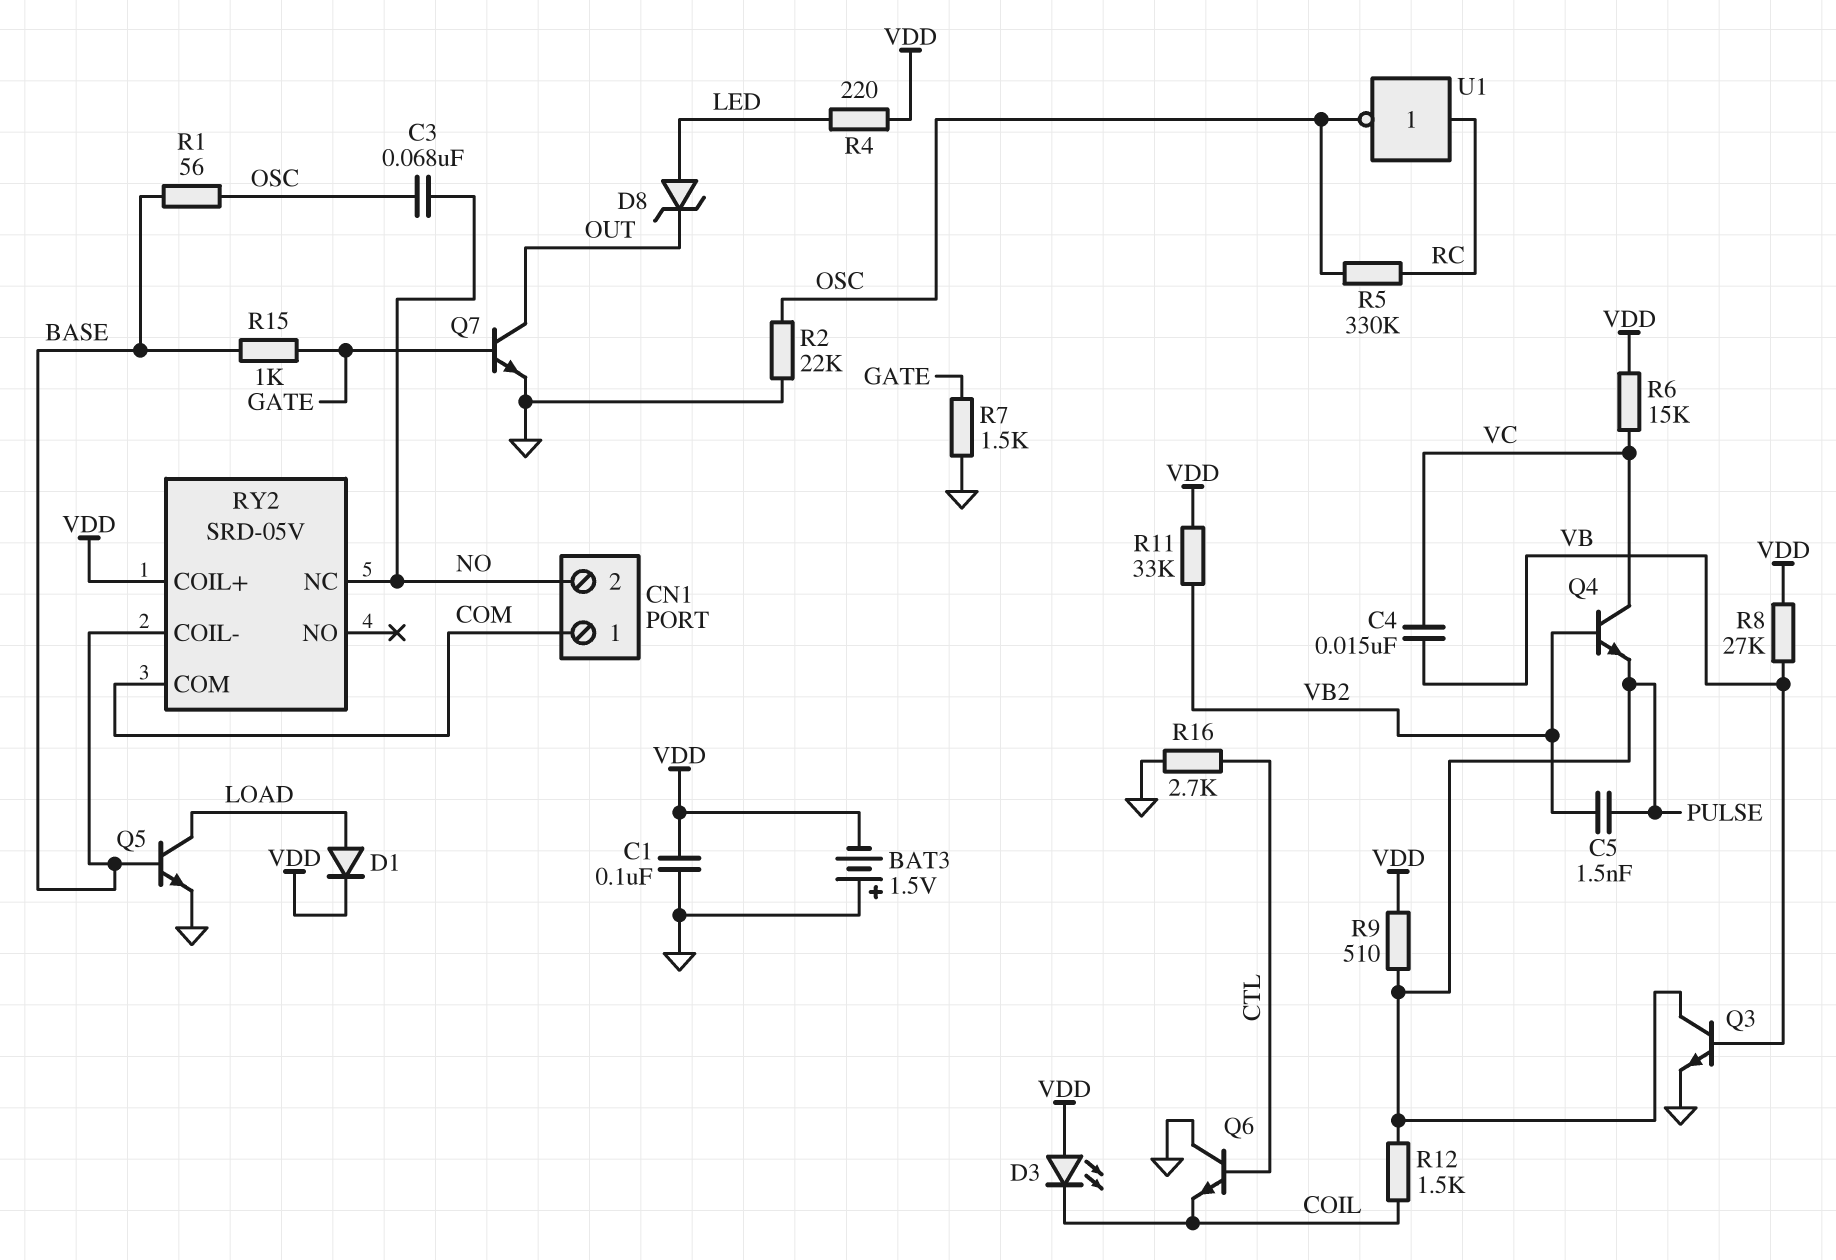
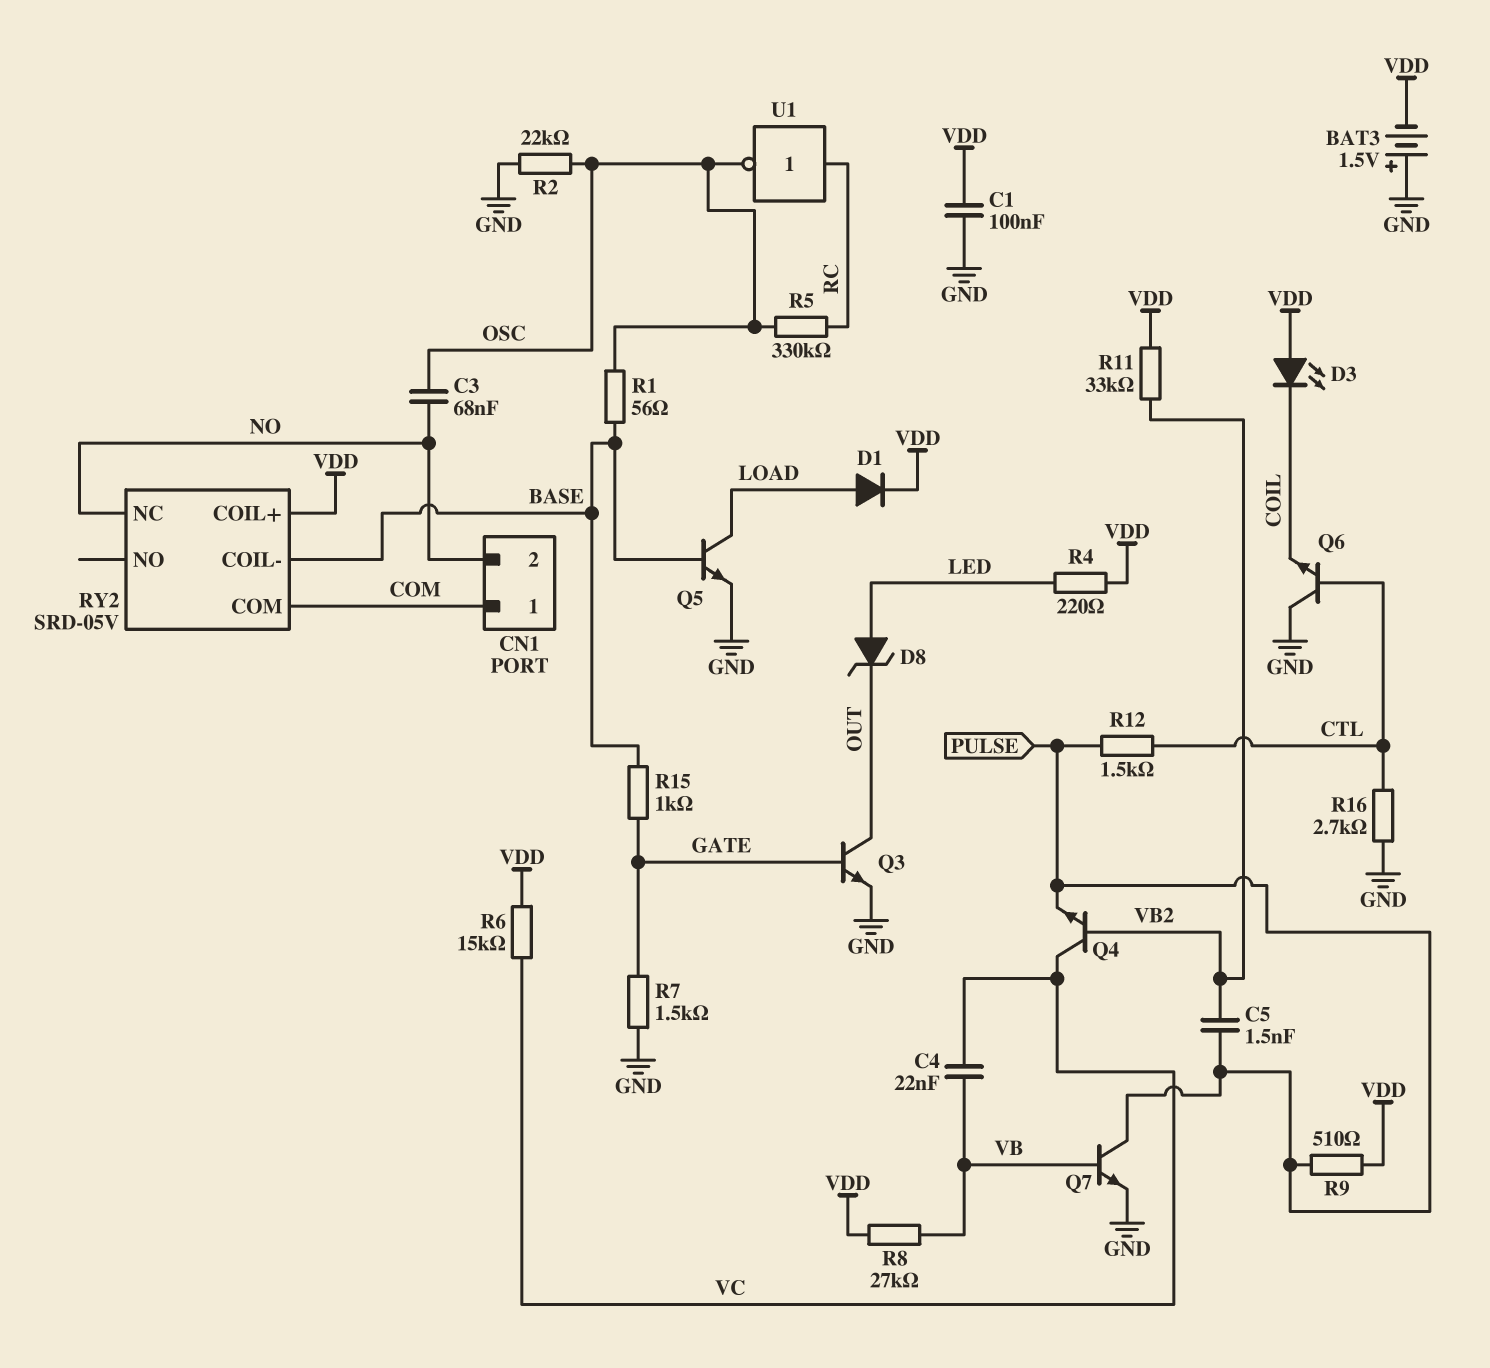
C4: 15nF (VB, VC) -> 22nF (VB, VC)
Q3: NPN (B VB, C PULSE, E GND) -> NPN (B GATE, C OUT, E GND)
Q7: NPN (B GATE, C OUT, E GND) -> NPN (B VB, C PULSE, E GND)
R12: 1.5k (COIL, PULSE) -> 1.5k (CTL, PULSE)

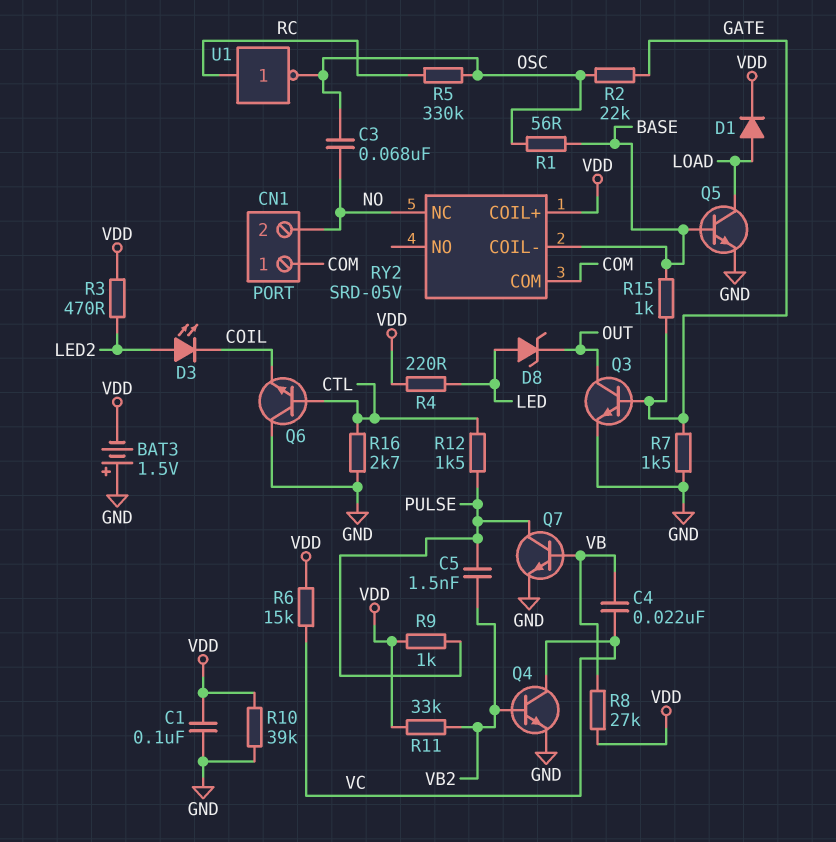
D3: LED (A VDD, K COIL) -> LED (A LED2, K COIL)
Q4: NPN (B VB2, C VC, E PULSE) -> NPN (B VB2, C VC, E GND)
R2: 22k (GND, OSC) -> 22k (GATE, OSC)
R3: none -> 470 (LED2, VDD)
R9: 510 (PULSE, VDD) -> 1k (PULSE, VDD)
R10: none -> 39k (GND, VDD)

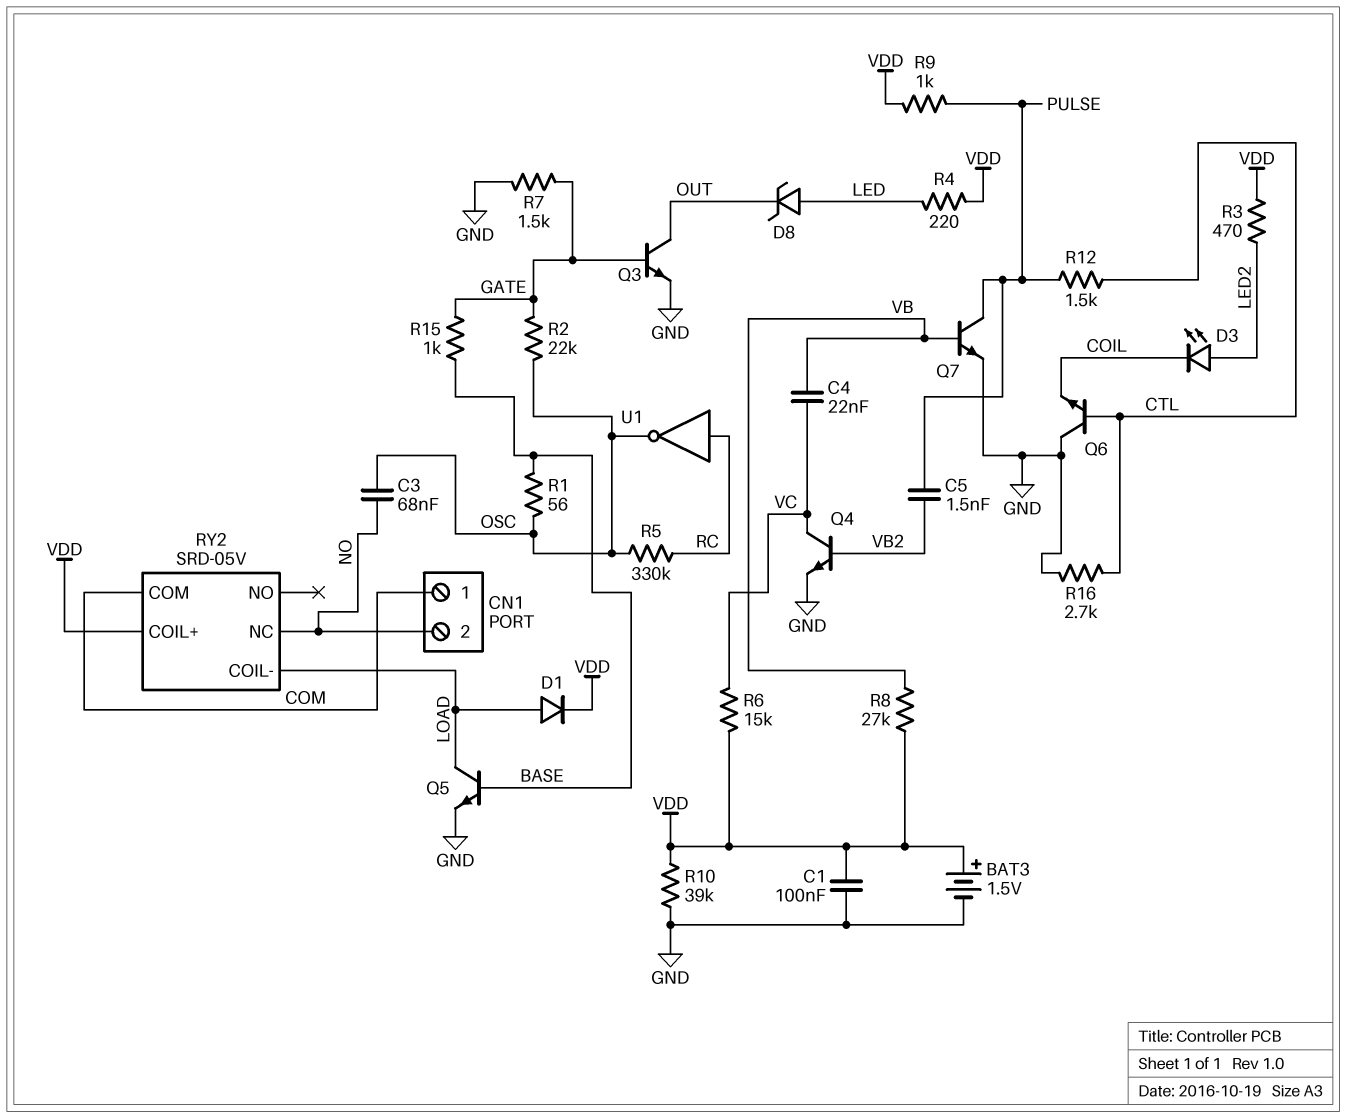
BAT3: 1.5V (plus GND, minus VDD) -> 1.5V (plus VDD, minus GND)
R11: 33k (VB2, VDD) -> none
RY2 pin COIL-: BASE -> LOAD

